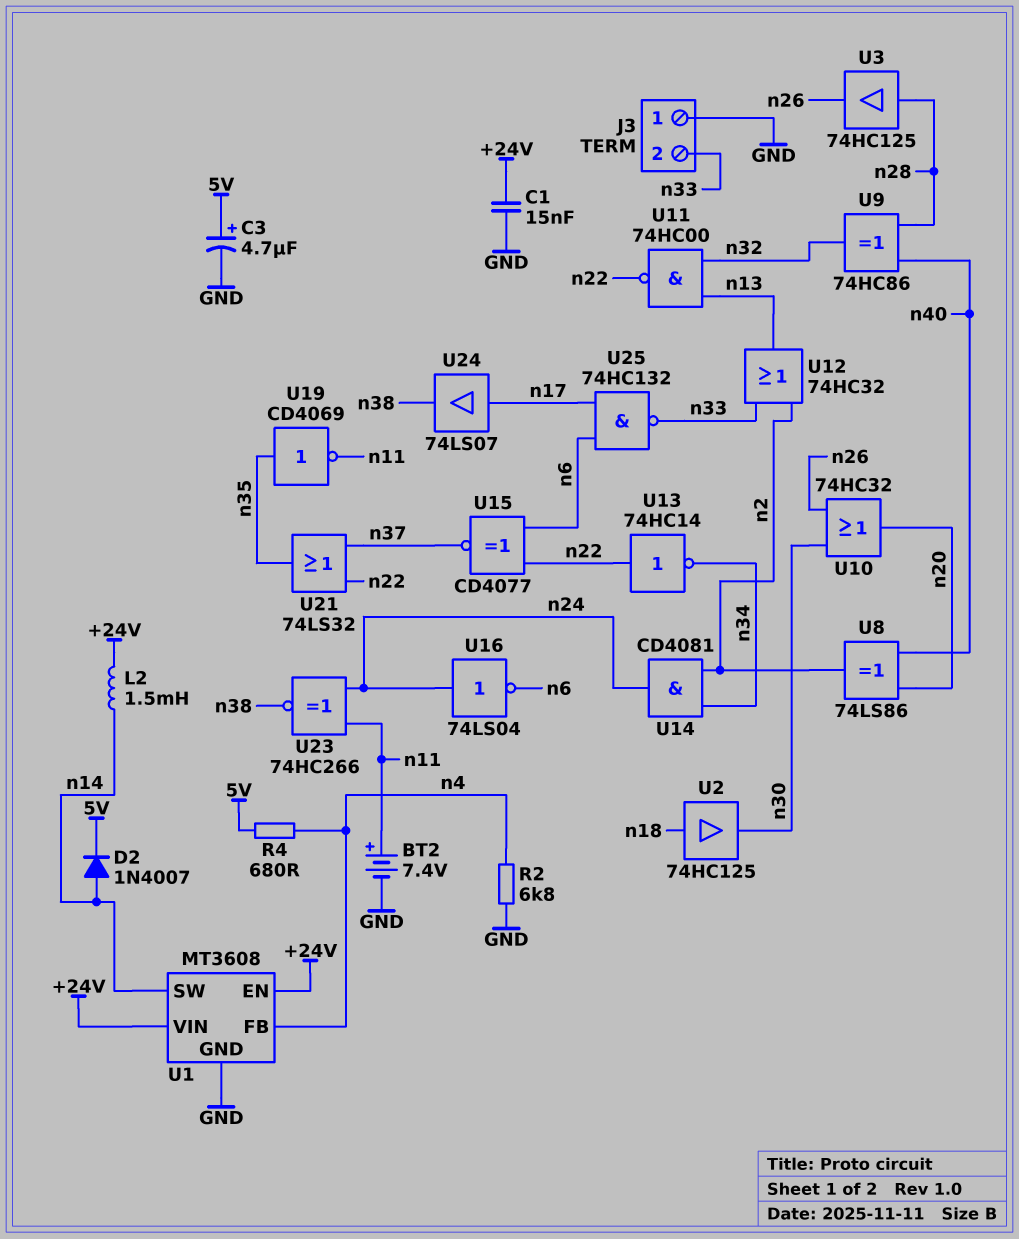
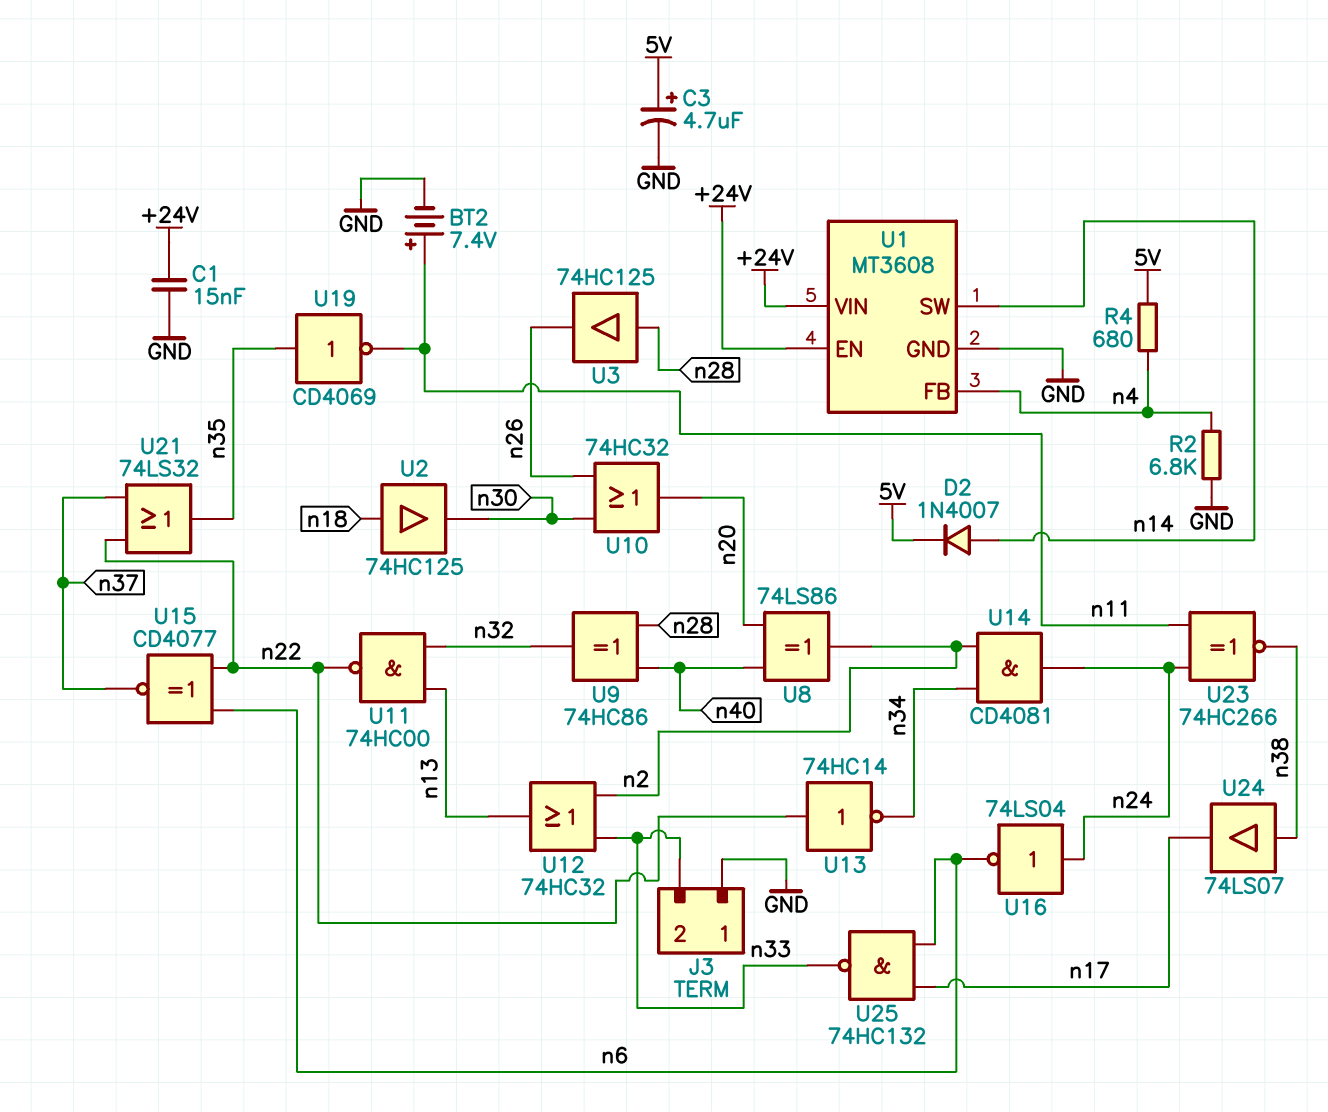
L2: 1.5mH (+24V, n14) -> none
U24: buffer 74LS07 (in n17, out n38) -> buffer 74LS07 (in n38, out n17)

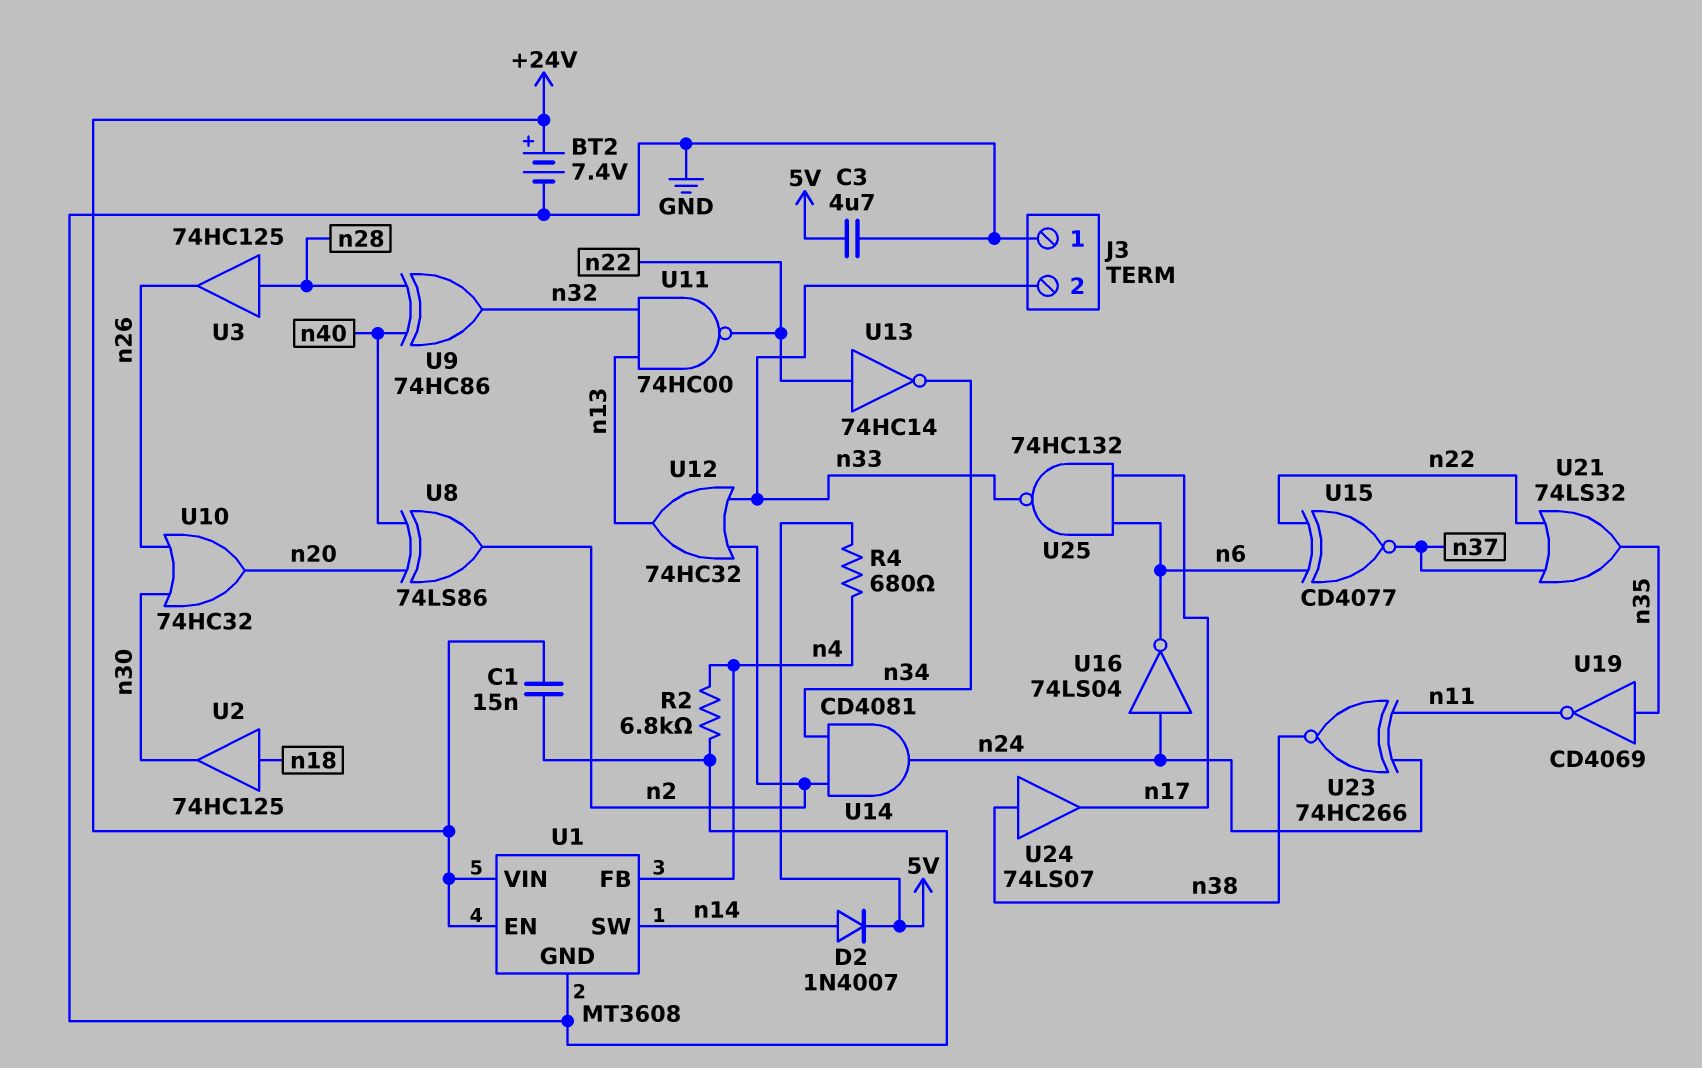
BT2: 7.4V (plus n11, minus GND) -> 7.4V (plus +24V, minus GND)
C3: 4.7uF (plus 5V, minus GND) -> 4.7uF (5V, GND)

